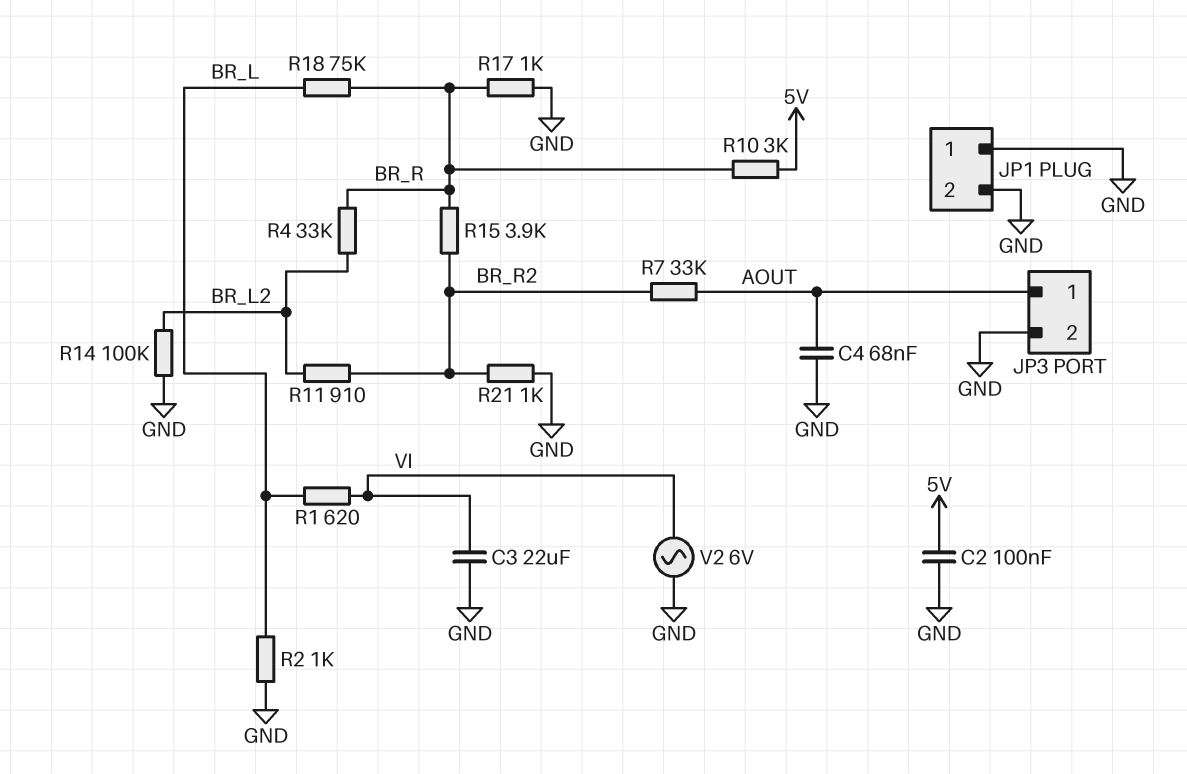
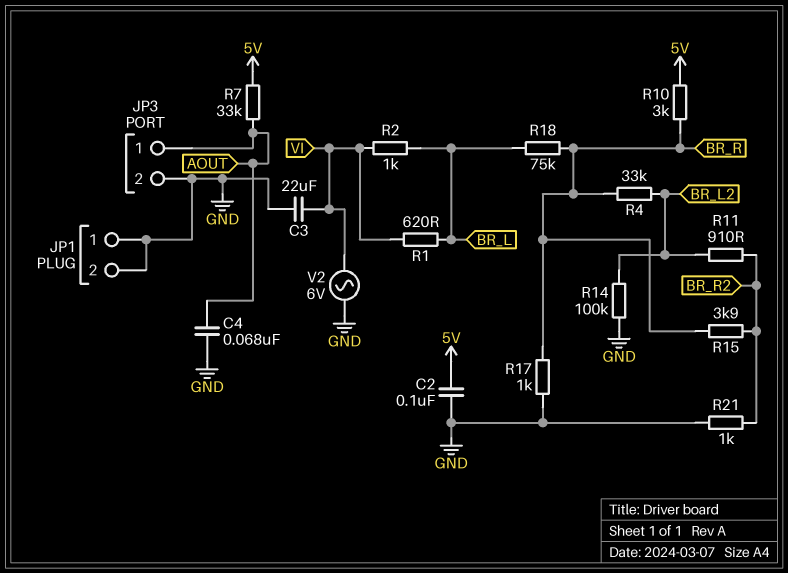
R2: 1k (BR_L, GND) -> 1k (BR_L, VI)
R7: 33k (AOUT, BR_R2) -> 33k (5V, AOUT)

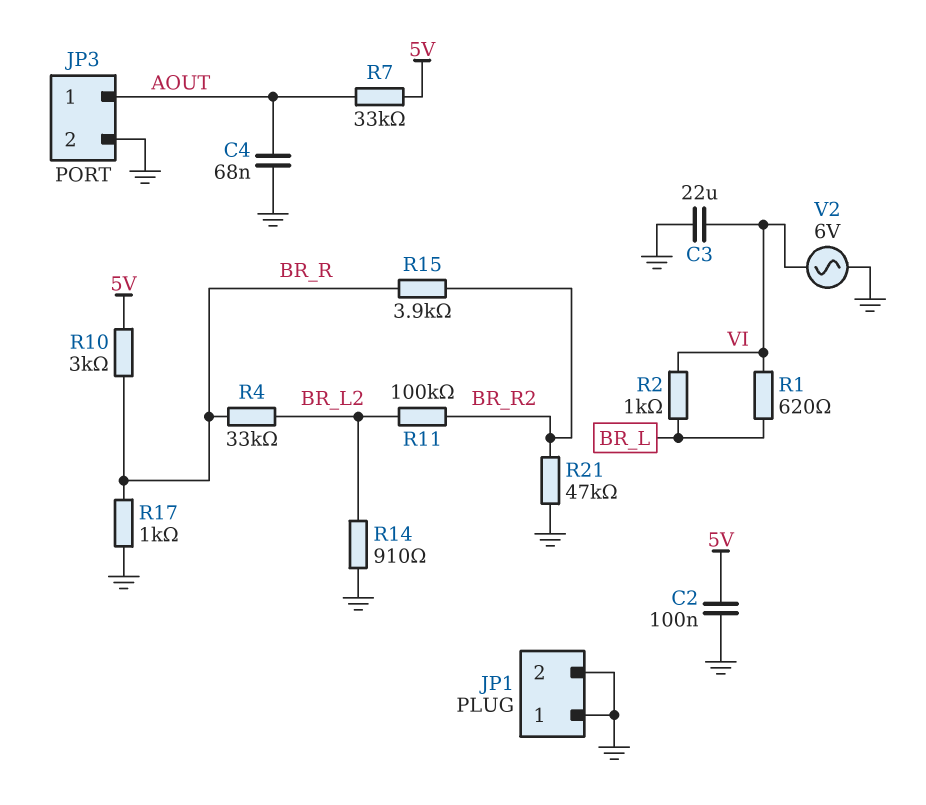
R11: 910 (BR_L2, BR_R2) -> 100k (BR_L2, BR_R2)
R14: 100k (BR_L2, GND) -> 910 (BR_L2, GND)
R18: 75k (BR_L, BR_R) -> none
R21: 1k (BR_R2, GND) -> 47k (BR_R2, GND)

